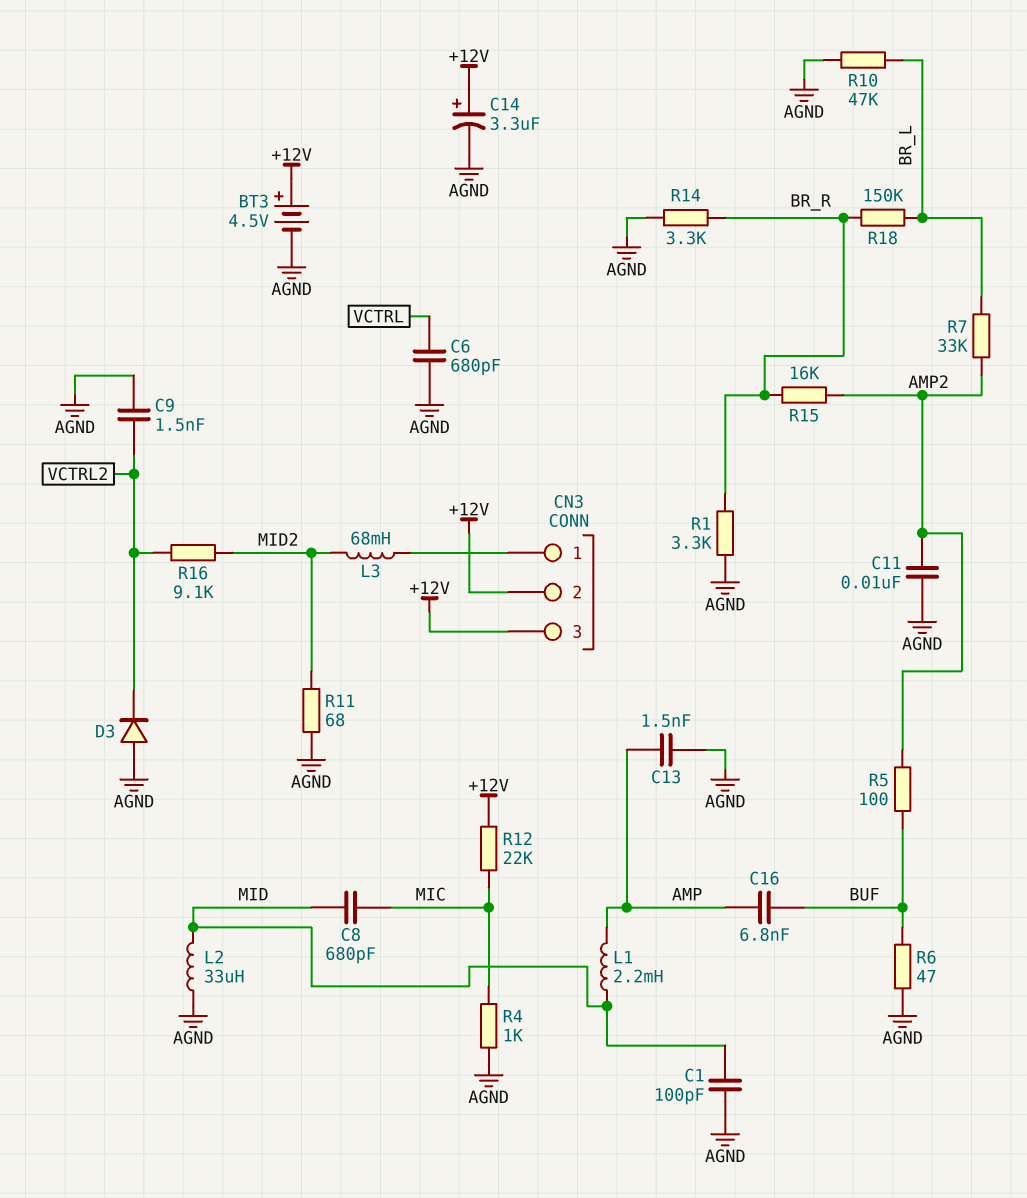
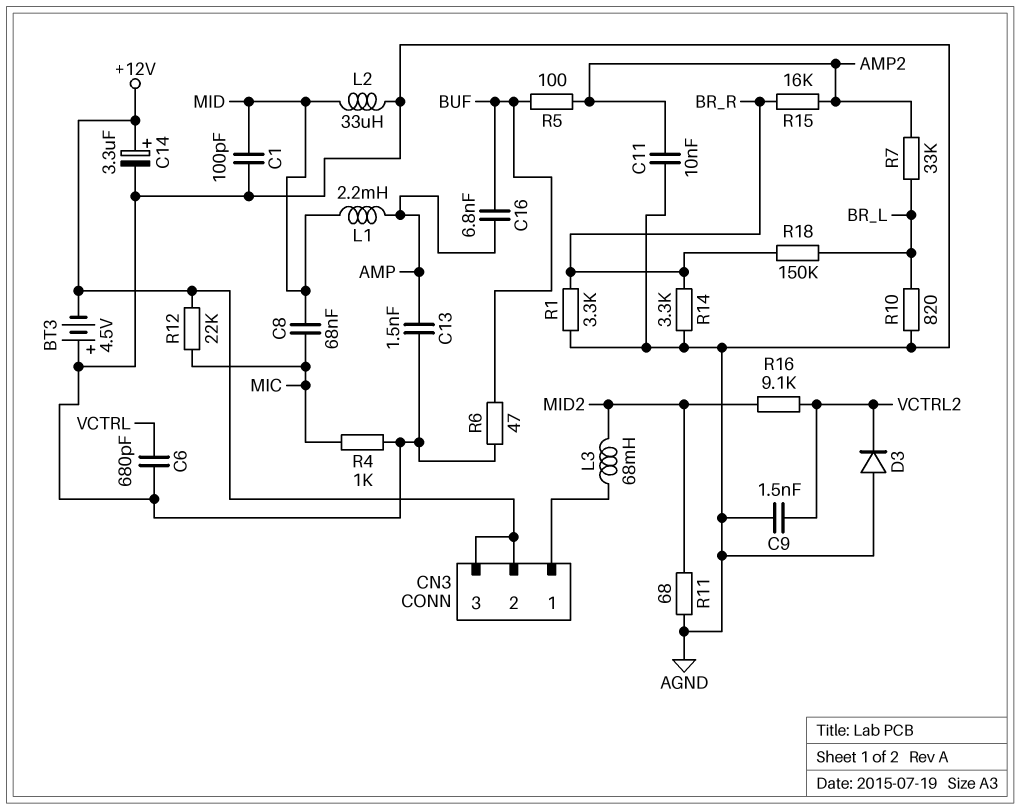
BT3: 4.5V (plus +12V, minus AGND) -> 4.5V (plus AGND, minus +12V)
C8: 680pF (MIC, MID) -> 68nF (MIC, MID)
R10: 47k (AGND, BR_L) -> 820 (AGND, BR_L)

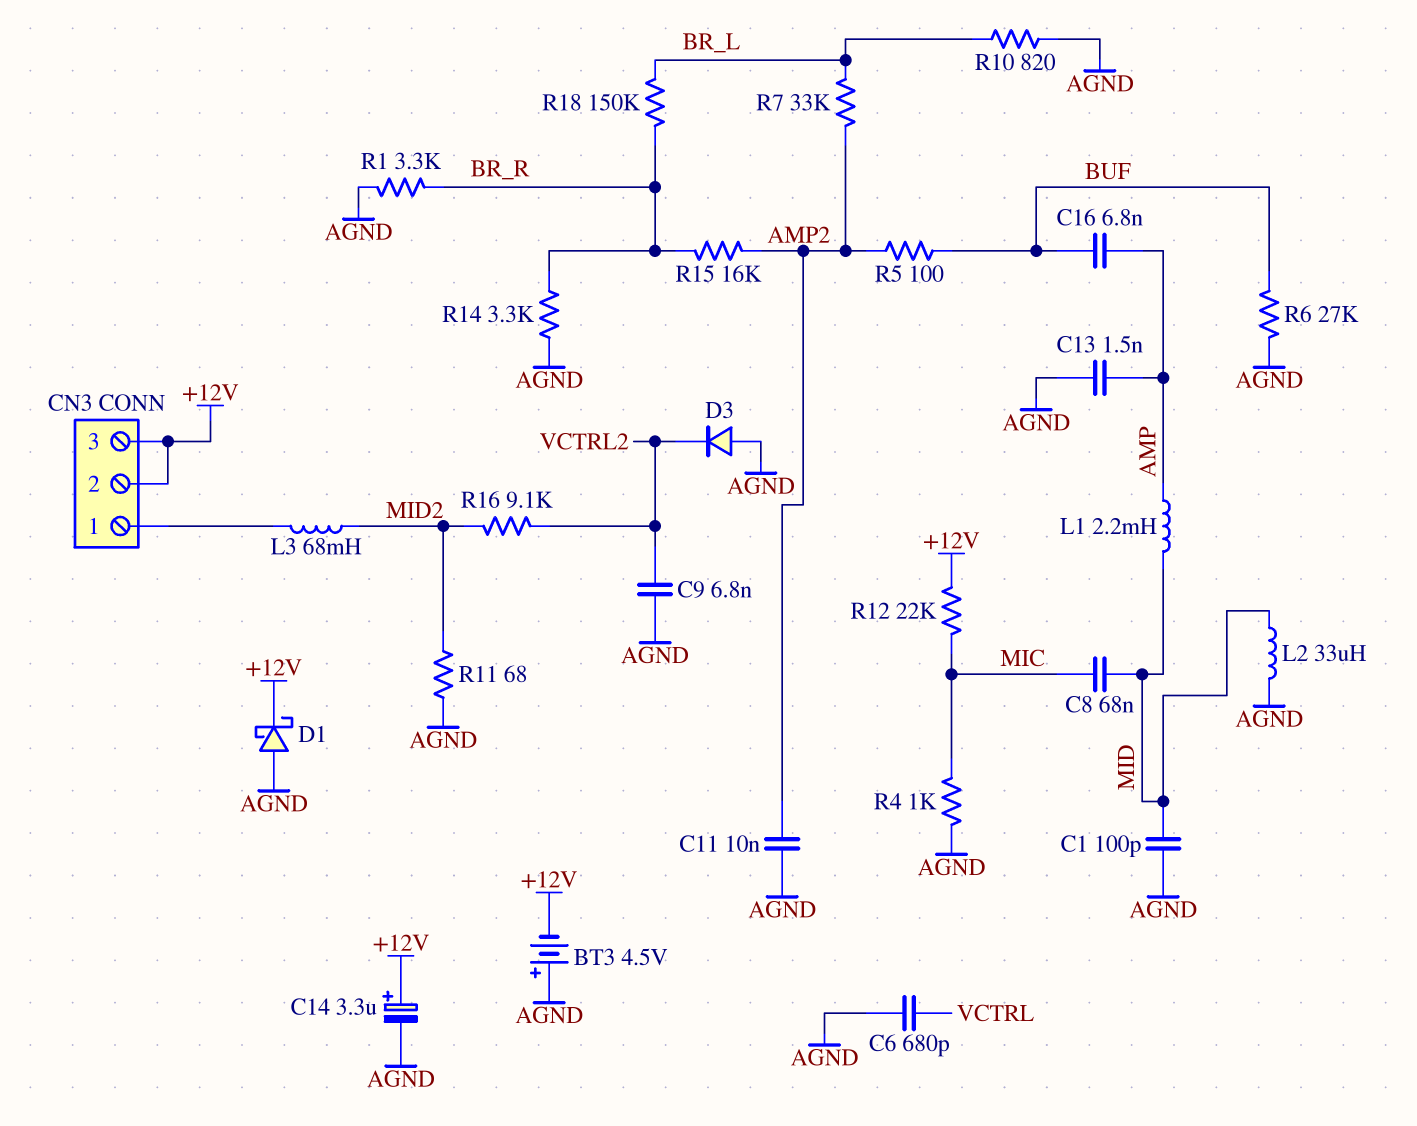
C9: 1.5nF (AGND, VCTRL2) -> 6.8nF (AGND, VCTRL2)
D1: none -> schottky (A AGND, K +12V)
R6: 47 (AGND, BUF) -> 27k (AGND, BUF)

